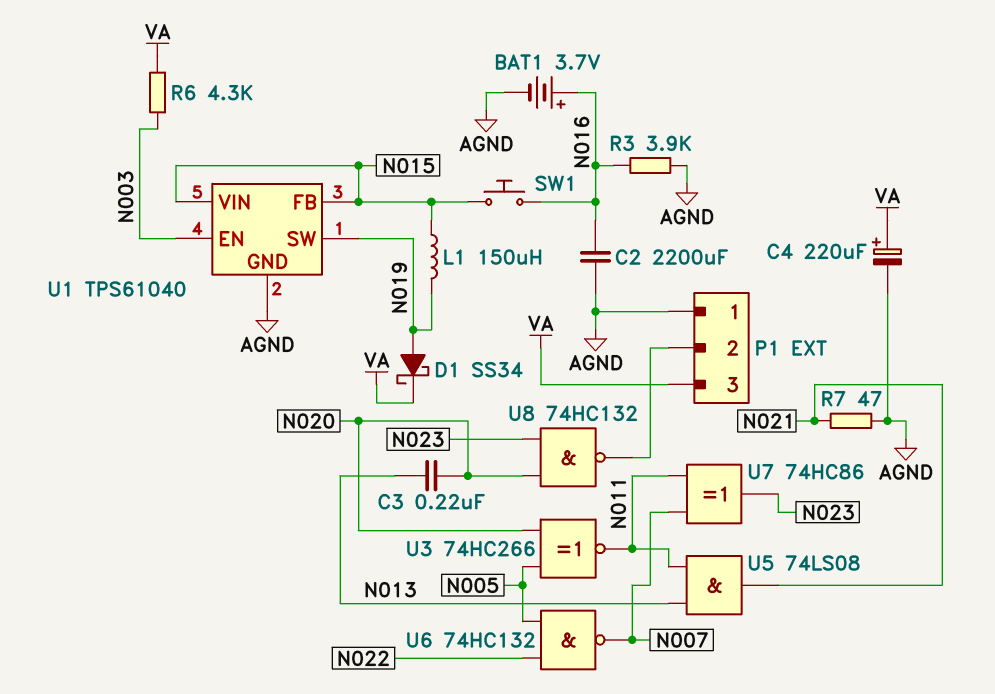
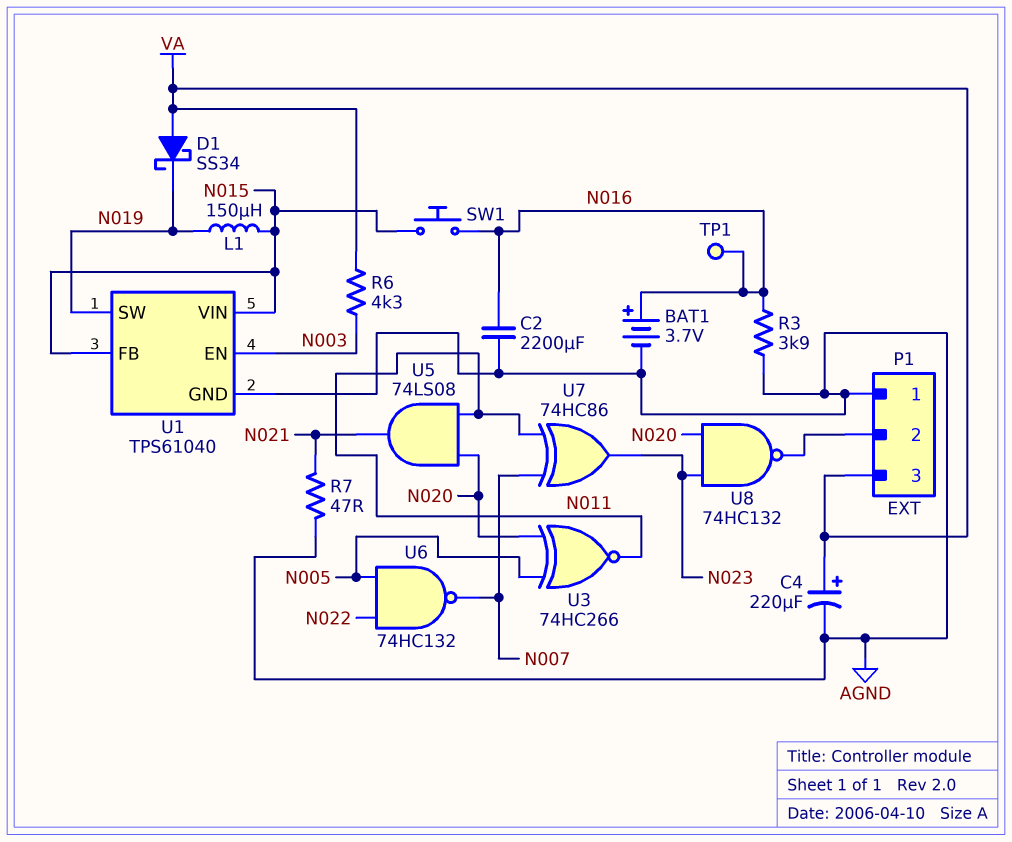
C3: 220nF (N013, N020) -> none
D1: schottky SS34 (A N019, K VA) -> schottky SS34 (A VA, K N019)
TP1: none -> test point (N016)
U5: AND 74LS08 (in N011, in N013, out N021) -> AND 74LS08 (in N011, in N020, out N021)

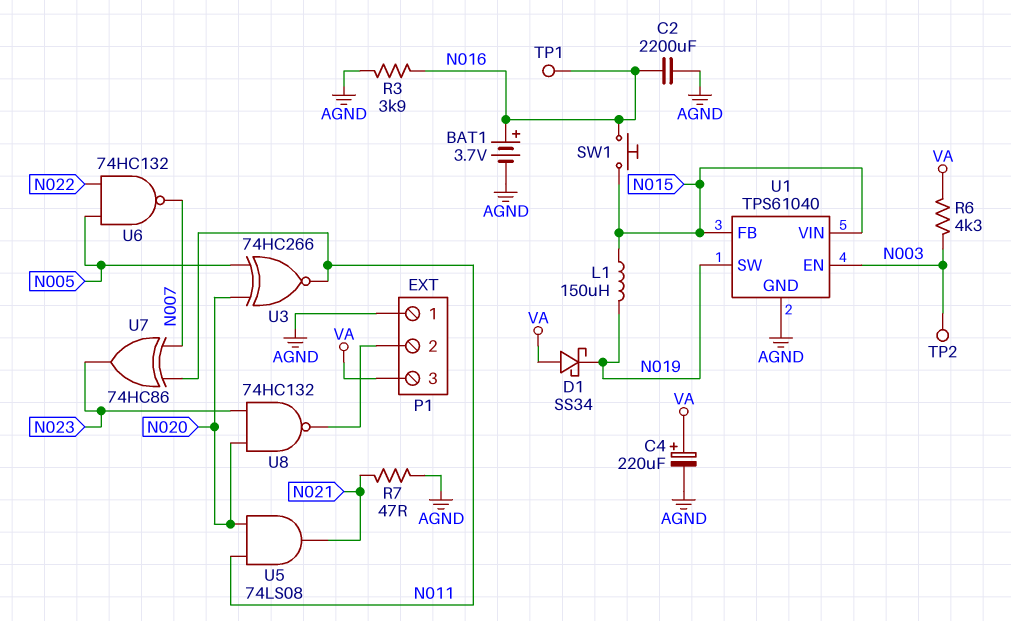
TP2: none -> test point (N003)

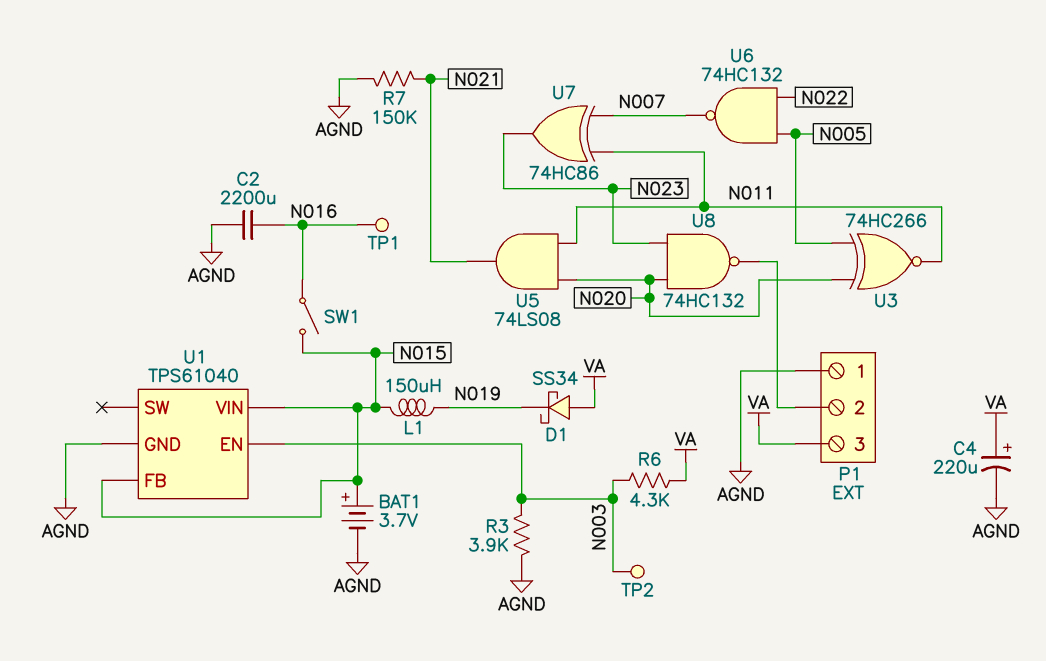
BAT1: 3.7V (plus N016, minus AGND) -> 3.7V (plus N015, minus AGND)
R3: 3.9k (AGND, N016) -> 3.9k (AGND, N003)
R7: 47 (AGND, N021) -> 150k (AGND, N021)
SW1: button (N015, N016) -> switch (N015, N016)
U1 pin SW: N019 -> none

